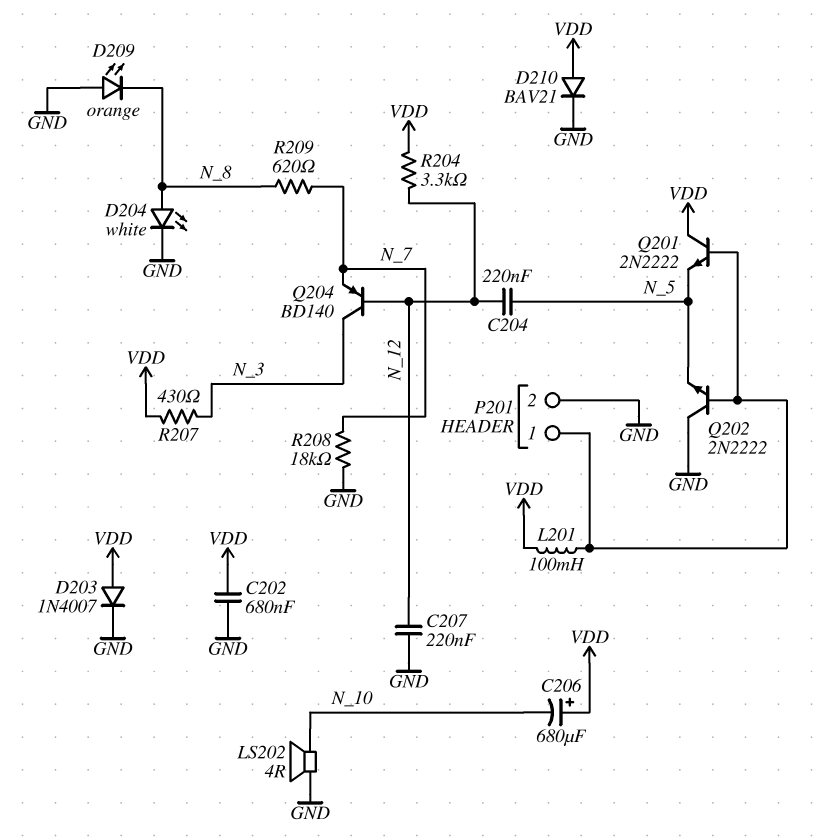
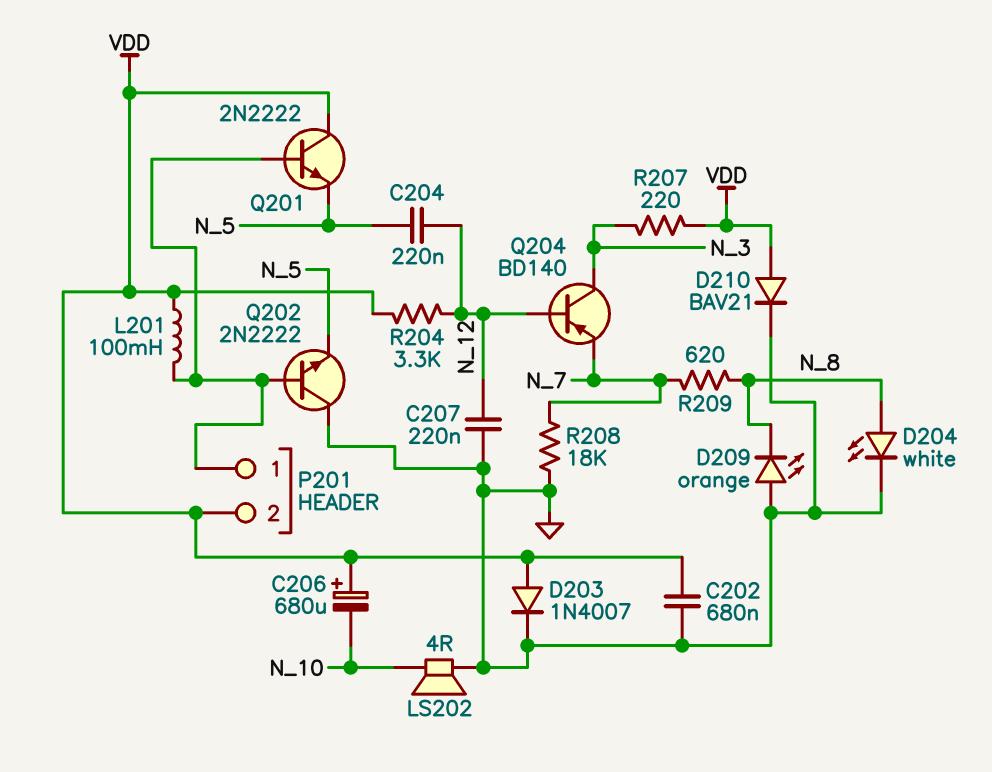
P201 pin 2: GND -> VDD
R207: 430 (N_3, VDD) -> 220 (N_3, VDD)

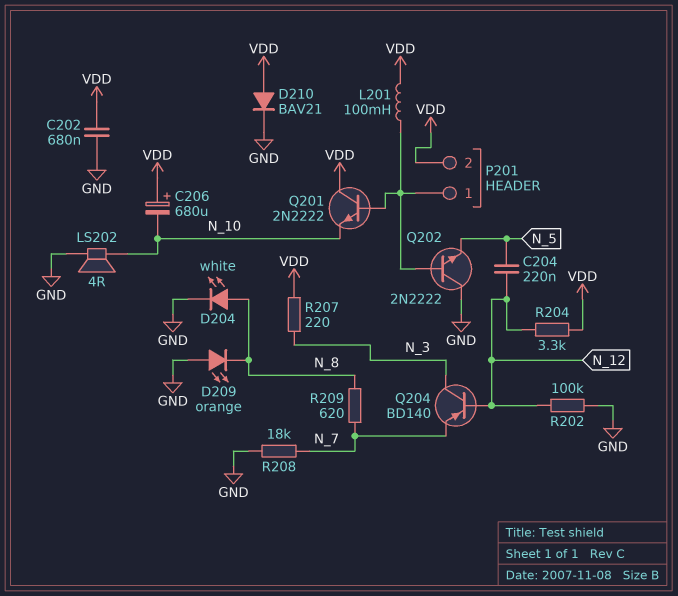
C207: 220nF (GND, N_12) -> none
D203: diode 1N4007 (A VDD, K GND) -> none
Q201: NPN 2N2222 (B P201/1, C VDD, E N_5) -> NPN 2N2222 (B P201/1, C VDD, E N_10)
R202: none -> 100k (GND, N_12)

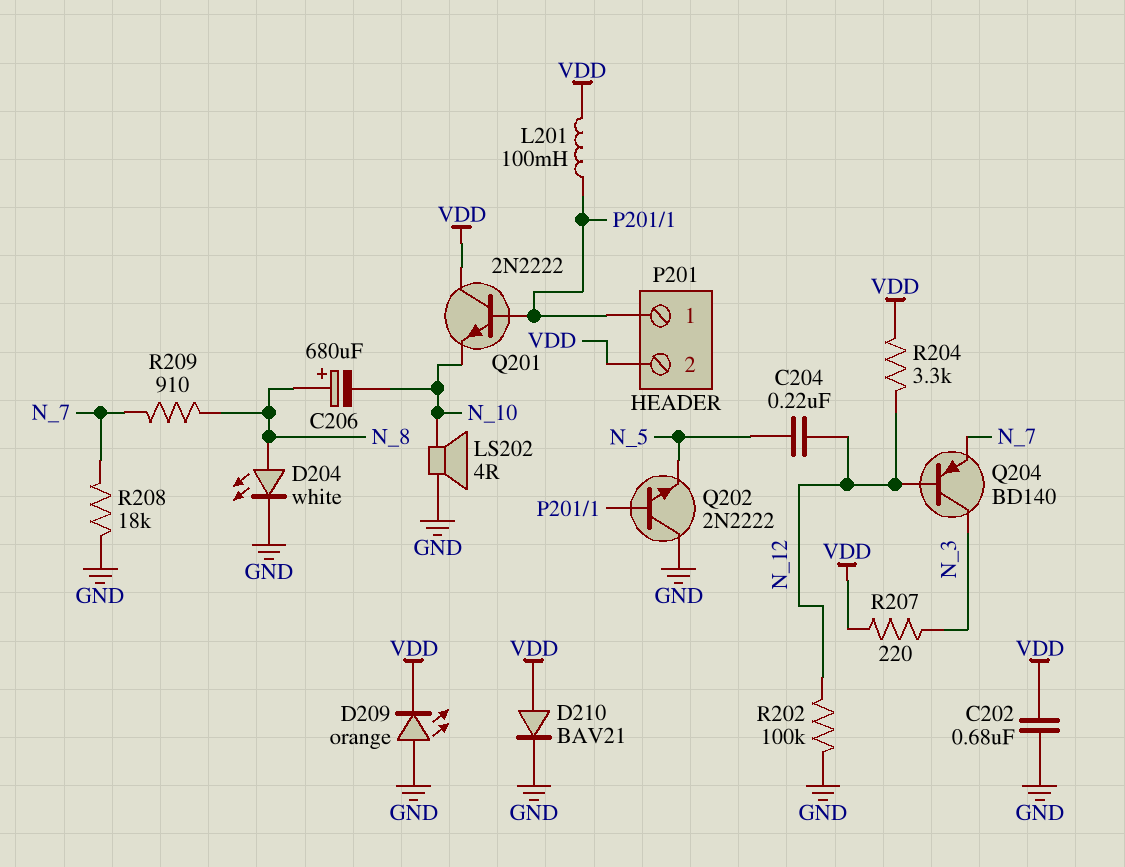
C206: 680uF (plus VDD, minus N_10) -> 680uF (plus N_8, minus N_10)
D209: LED orange (A GND, K N_8) -> LED orange (A GND, K VDD)
R209: 620 (N_7, N_8) -> 910 (N_7, N_8)

